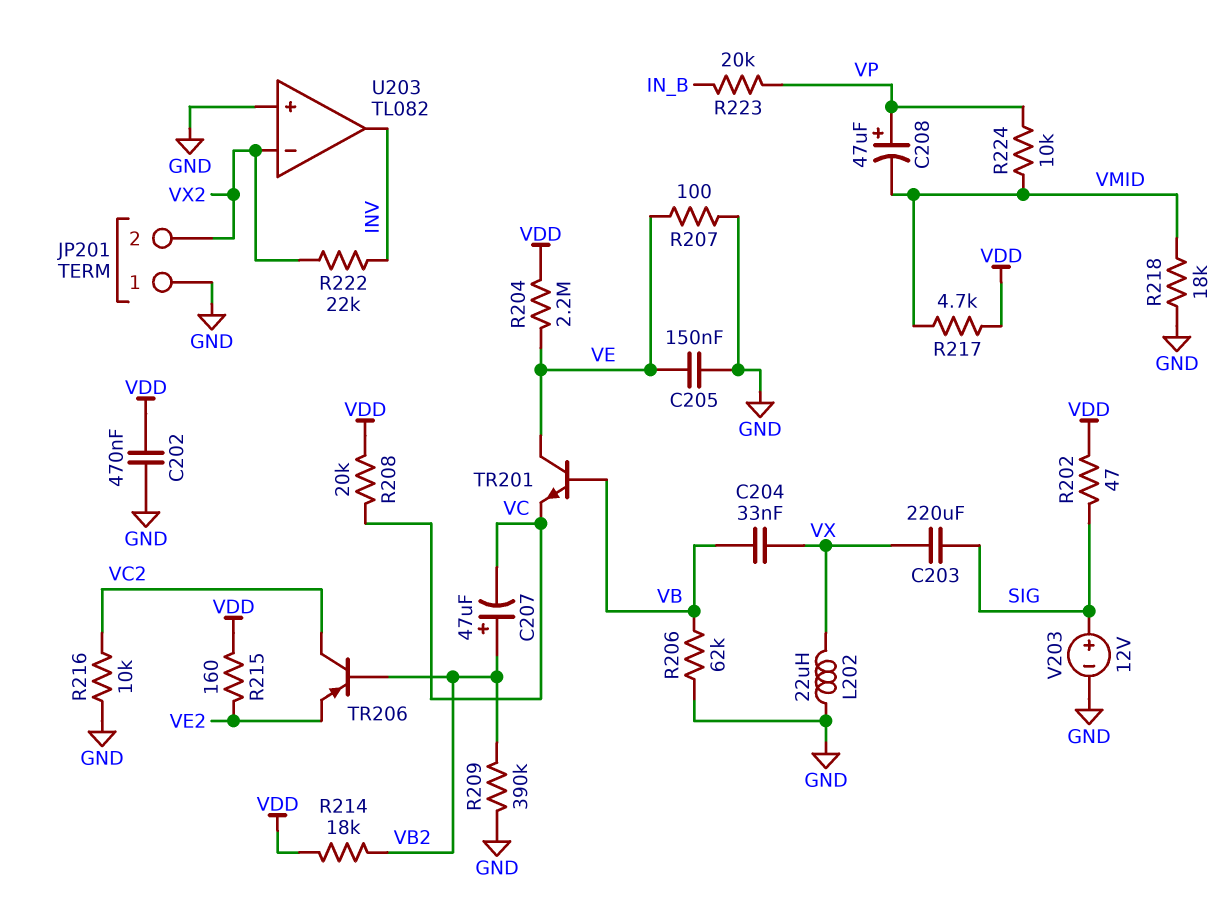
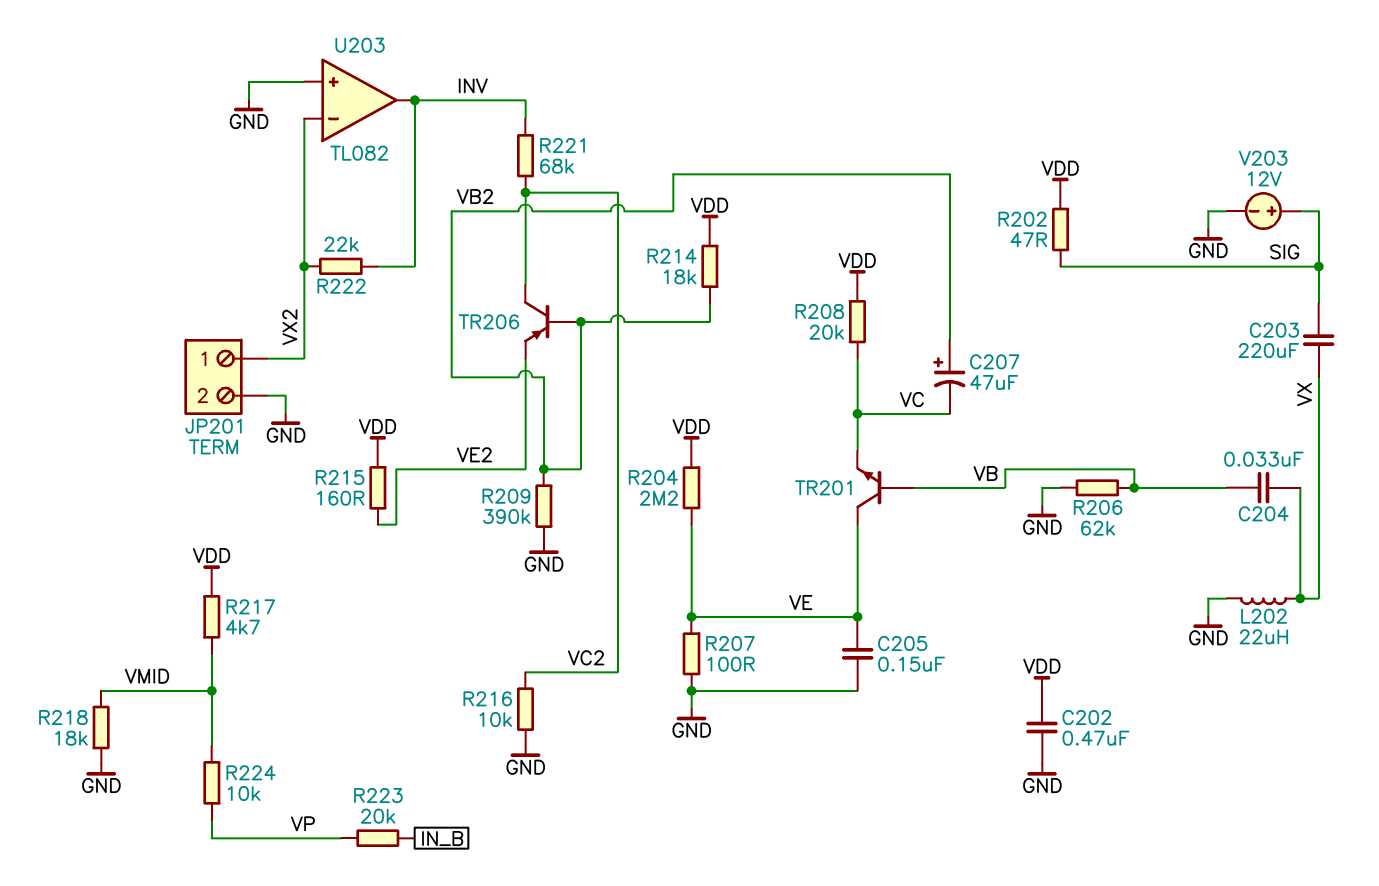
C208: 47uF (plus VP, minus VMID) -> none
JP201 pin 1: GND -> VX2
JP201 pin 2: VX2 -> GND
R221: none -> 68k (INV, VC2)

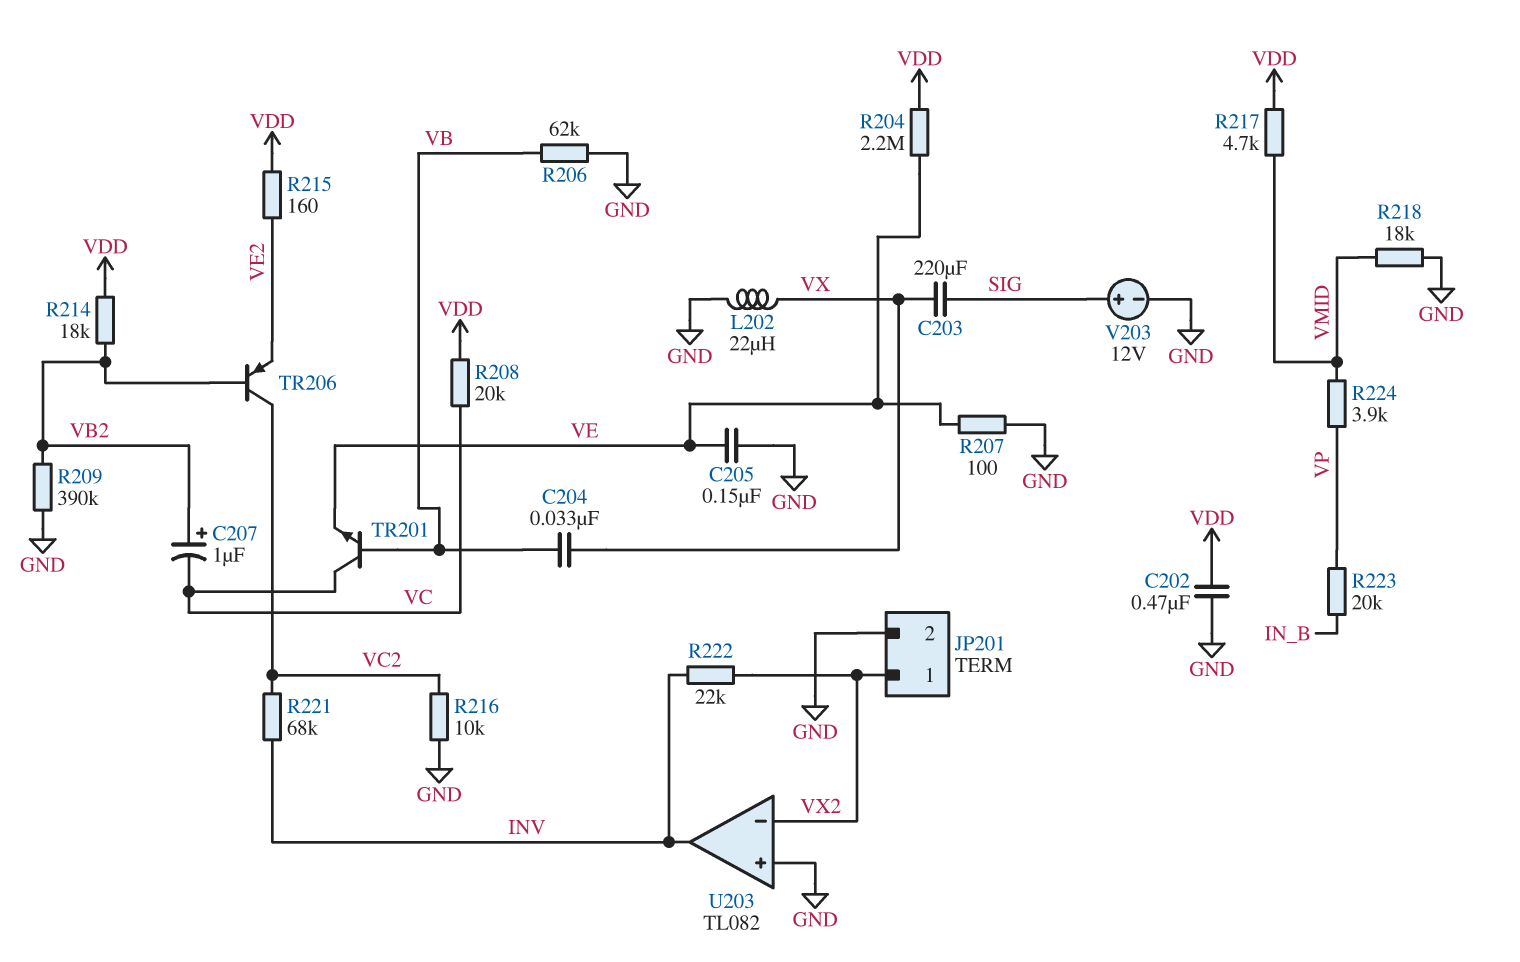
C207: 47uF (plus VB2, minus VC) -> 1uF (plus VB2, minus VC)
R202: 47 (SIG, VDD) -> none
R224: 10k (VMID, VP) -> 3.9k (VMID, VP)
TR201: NPN (B VB, C VE, E VC) -> NPN (B VB, C VC, E VE)

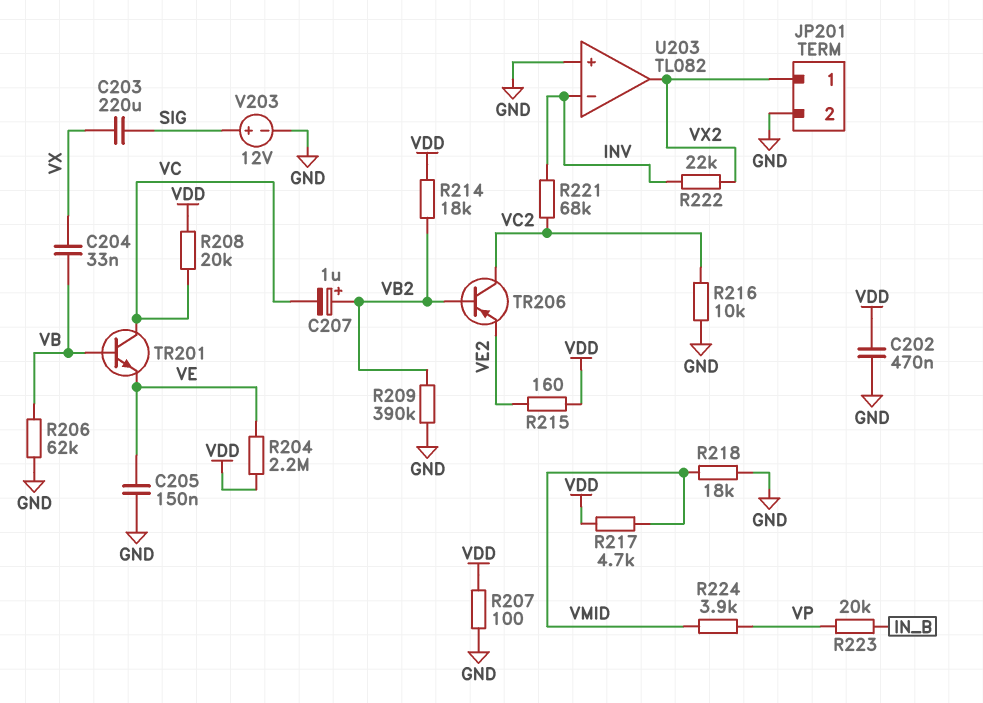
L202: 22uH (GND, VX) -> none
R207: 100 (GND, VE) -> 100 (GND, VDD)
U203 pin in-: VX2 -> INV
U203 pin out: INV -> VX2

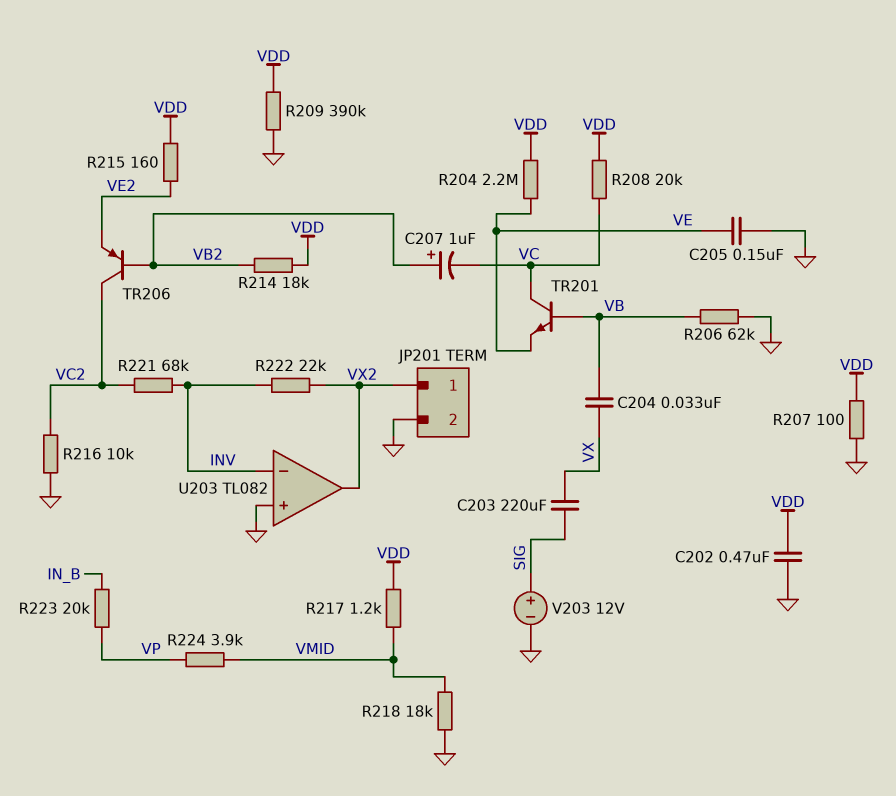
R209: 390k (GND, VB2) -> 390k (GND, VDD)
R217: 4.7k (VDD, VMID) -> 1.2k (VDD, VMID)

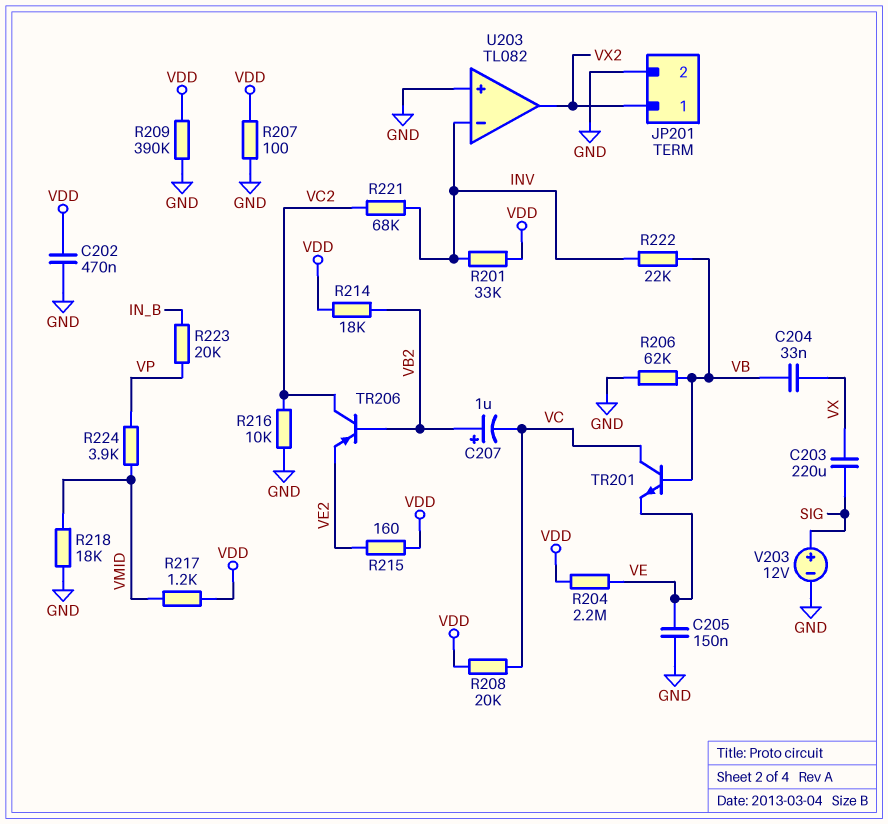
R201: none -> 33k (INV, VDD)
R222: 22k (INV, VX2) -> 22k (INV, VB)

